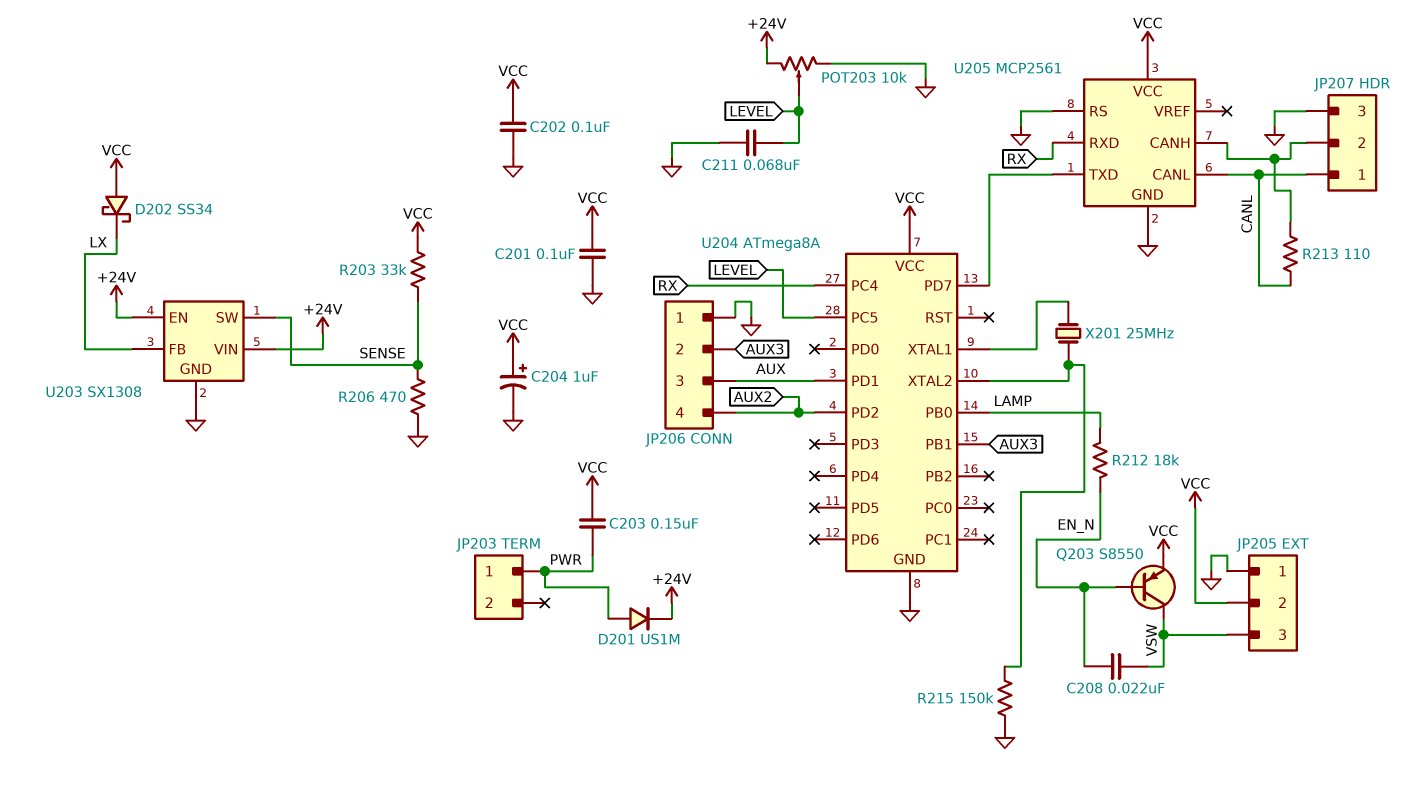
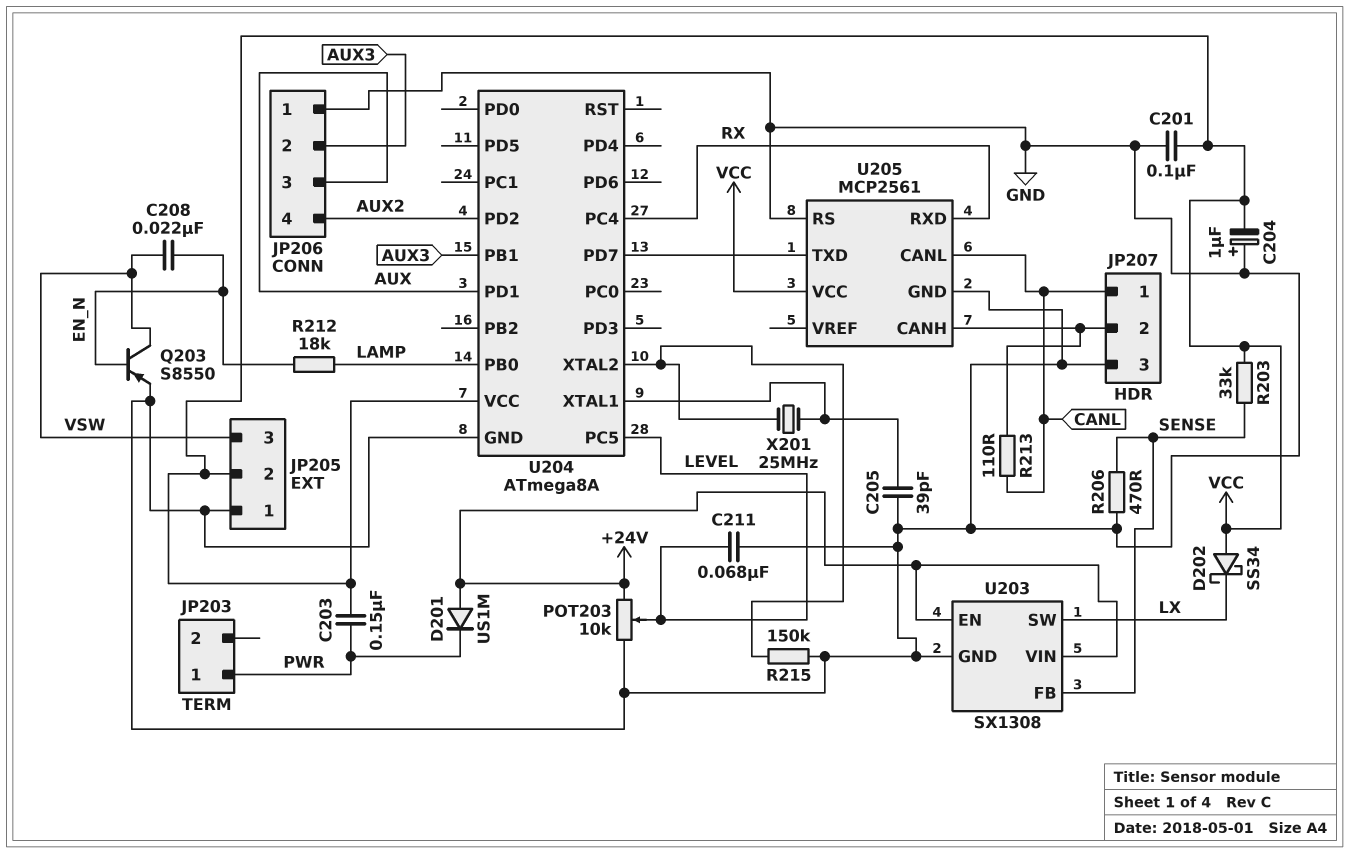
C202: 100nF (GND, VCC) -> none
C204: 1uF (plus VCC, minus GND) -> 1uF (plus GND, minus VCC)
C205: none -> 39pF (GND, U204/XTAL1)
D201: diode US1M (A PWR, K +24V) -> diode US1M (A +24V, K PWR)
Q203: PNP S8550 (B EN_N, C VSW, E VCC) -> PNP S8550 (B EN_N, C VSW, E GND)
U203 pin FB: LX -> SENSE
U203 pin SW: SENSE -> LX

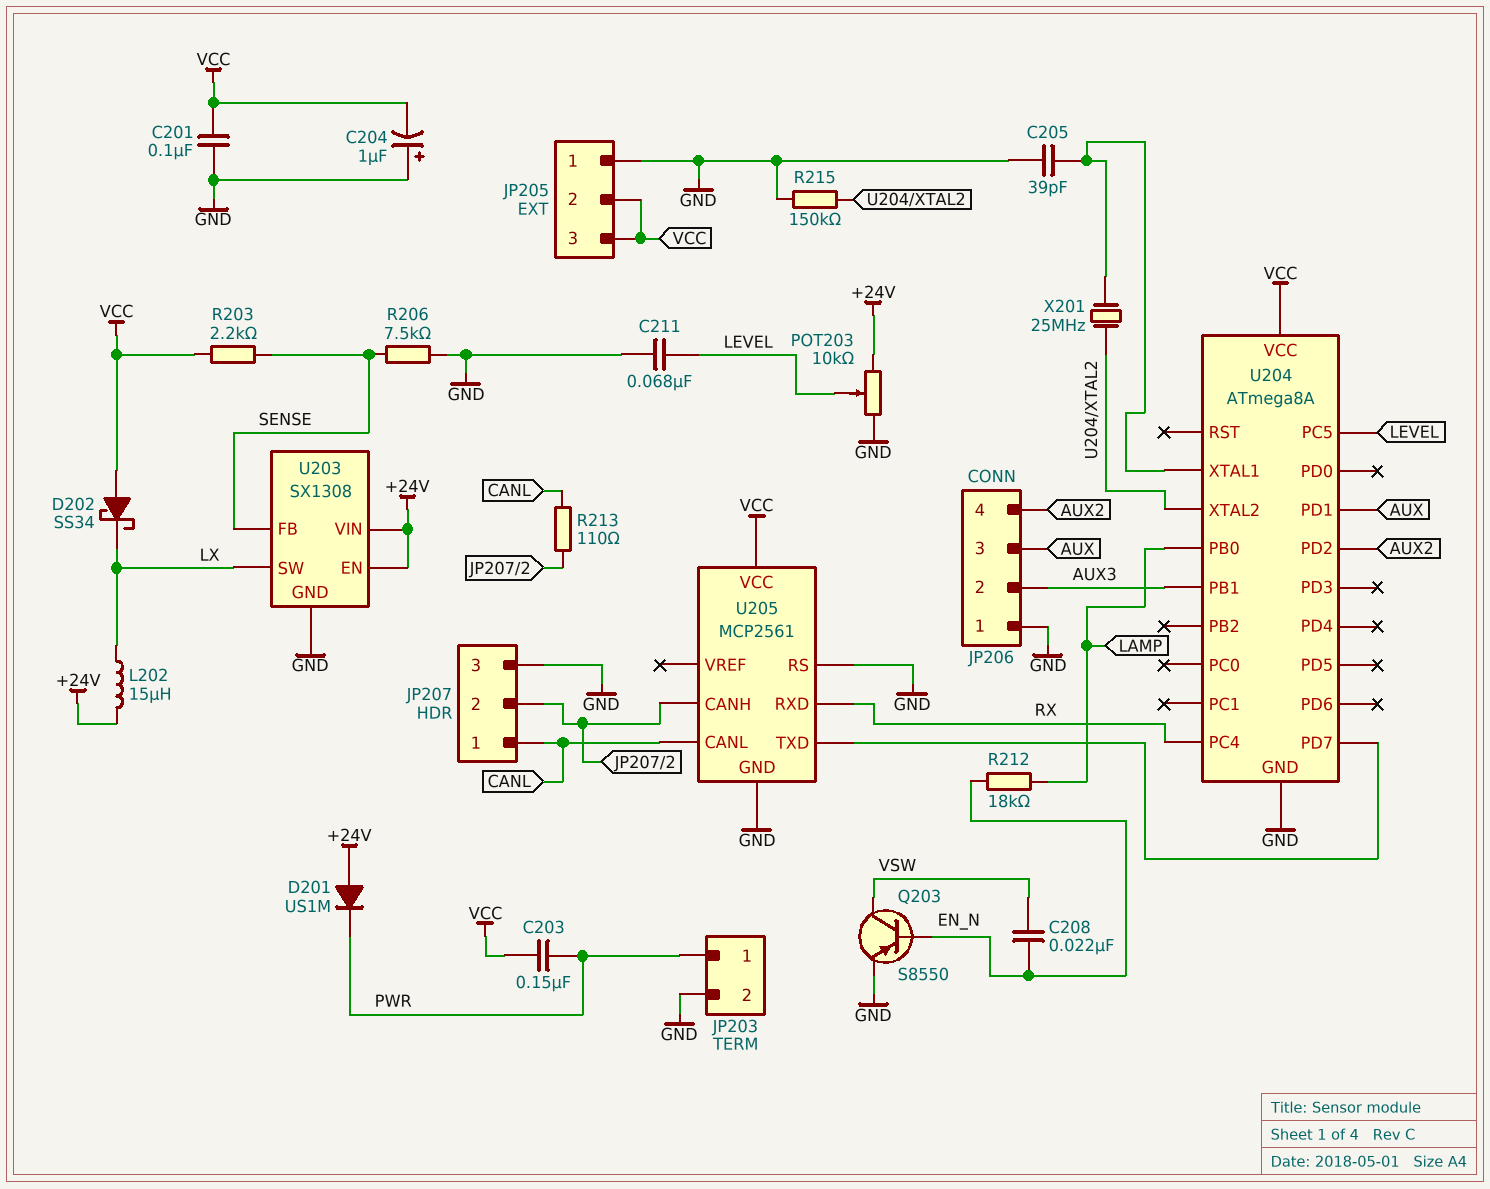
JP203 pin 2: none -> GND
JP205 pin 3: VSW -> VCC
L202: none -> 15uH (+24V, LX)
R203: 33k (SENSE, VCC) -> 2.2k (SENSE, VCC)
R206: 470 (GND, SENSE) -> 7.5k (GND, SENSE)

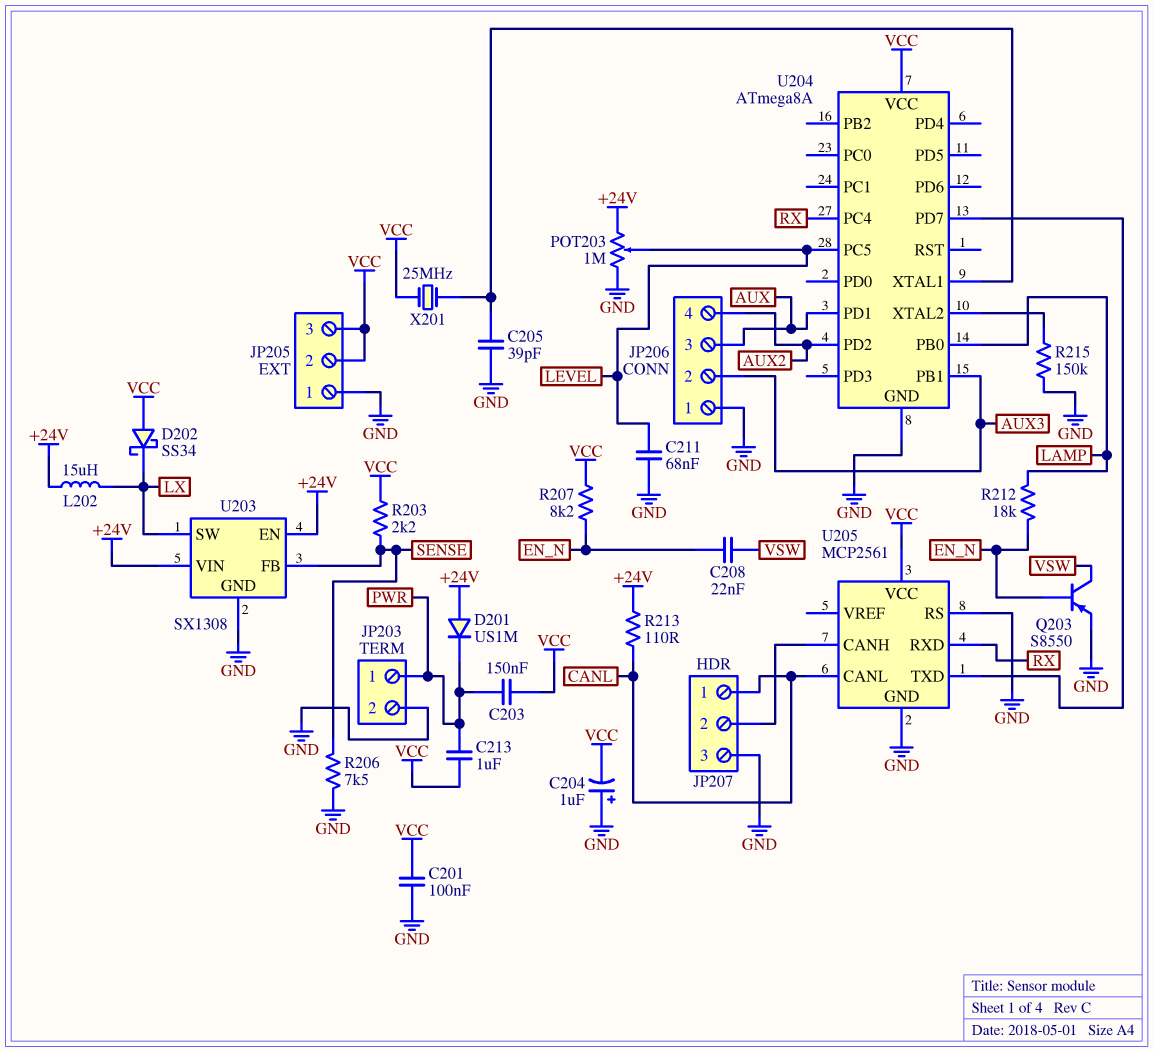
C213: none -> 1uF (PWR, VCC)
POT203: 10k (+24V, GND, wiper LEVEL) -> 1M (+24V, GND, wiper LEVEL)
R207: none -> 8.2k (EN_N, VCC)
R213: 110 (CANL, JP207/2) -> 110 (+24V, CANL)
X201: 25MHz (U204/XTAL1, U204/XTAL2) -> 25MHz (U204/XTAL1, VCC)

